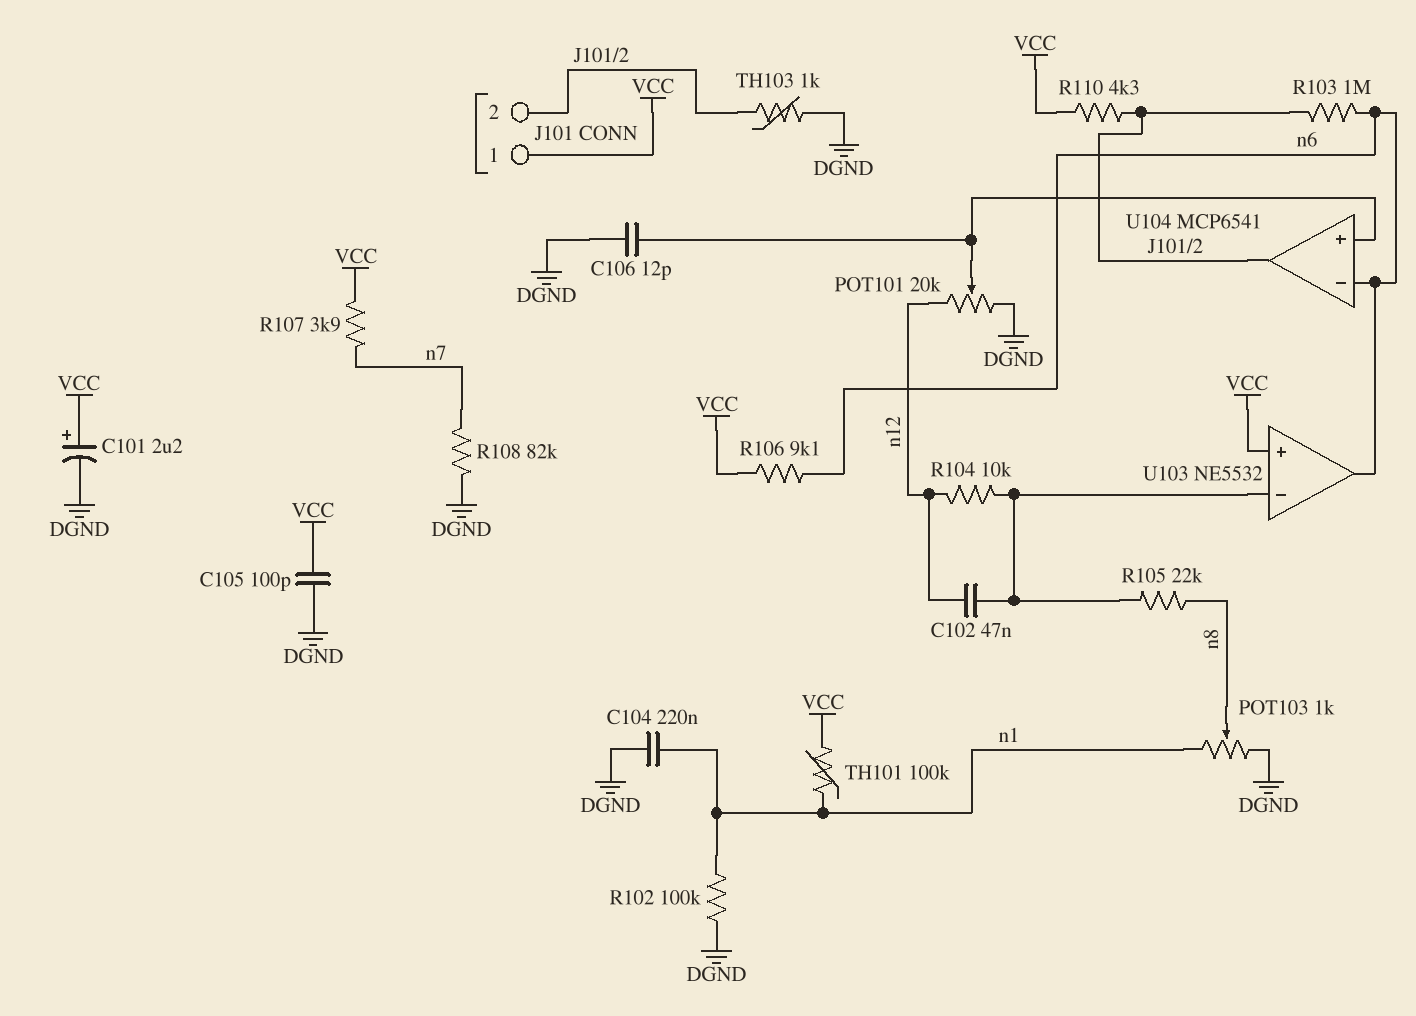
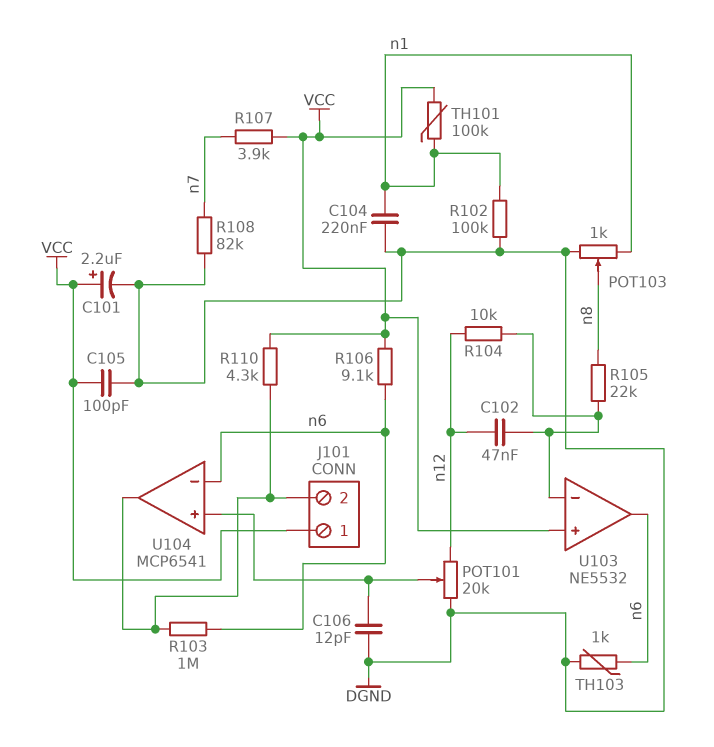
TH103: 1k (DGND, J101/2) -> 1k (DGND, n6)

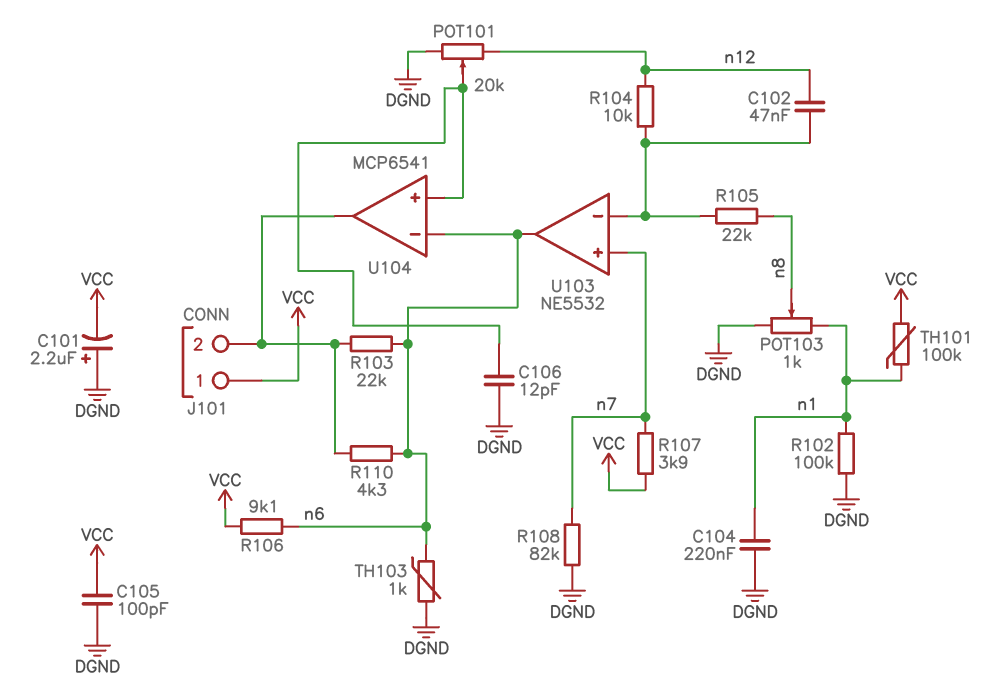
C101: 2.2uF (plus VCC, minus DGND) -> 2.2uF (plus DGND, minus VCC)
R103: 1M (J101/2, n6) -> 22k (J101/2, n6)
R110: 4.3k (J101/2, VCC) -> 4.3k (J101/2, n6)
U103 pin in+: VCC -> n7

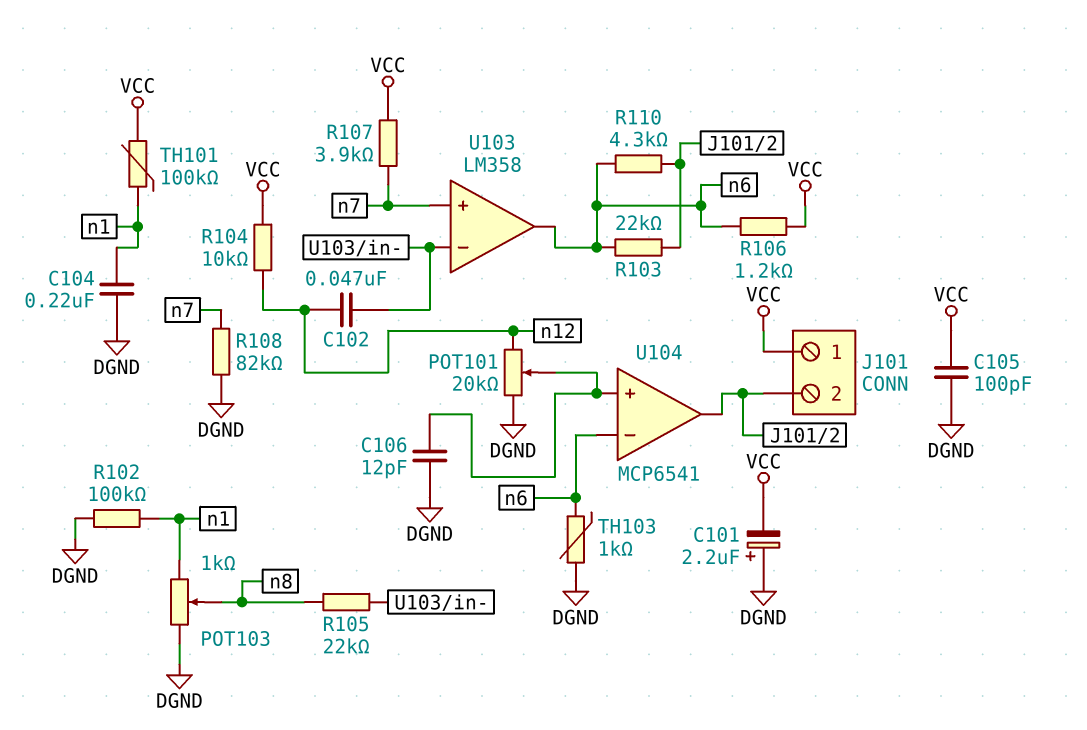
R104: 10k (U103/in-, n12) -> 10k (VCC, n12)
R106: 9.1k (VCC, n6) -> 1.2k (VCC, n6)
U103: NE5532 -> LM358

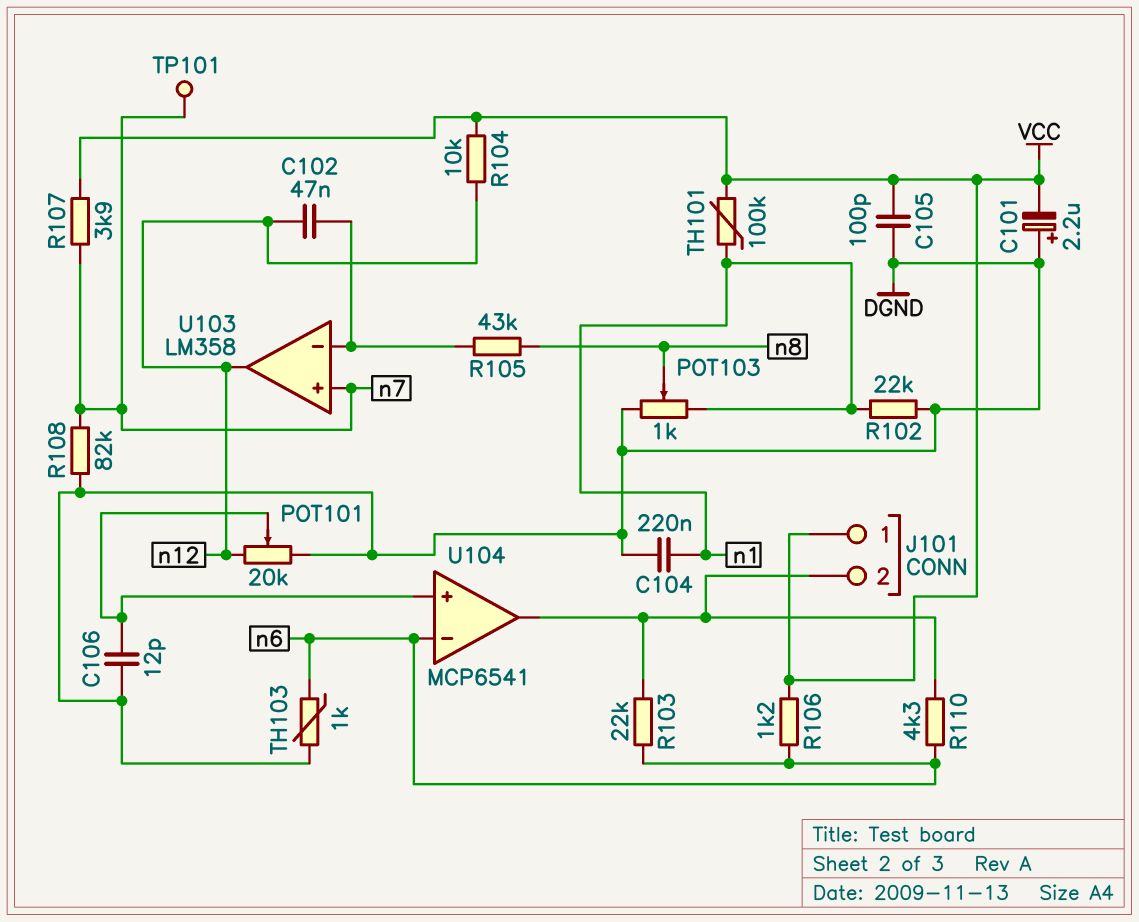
R102: 100k (DGND, n1) -> 22k (DGND, n1)
R105: 22k (U103/in-, n8) -> 43k (U103/in-, n8)
TP101: none -> test point (n7)
U103 pin out: n6 -> n12

